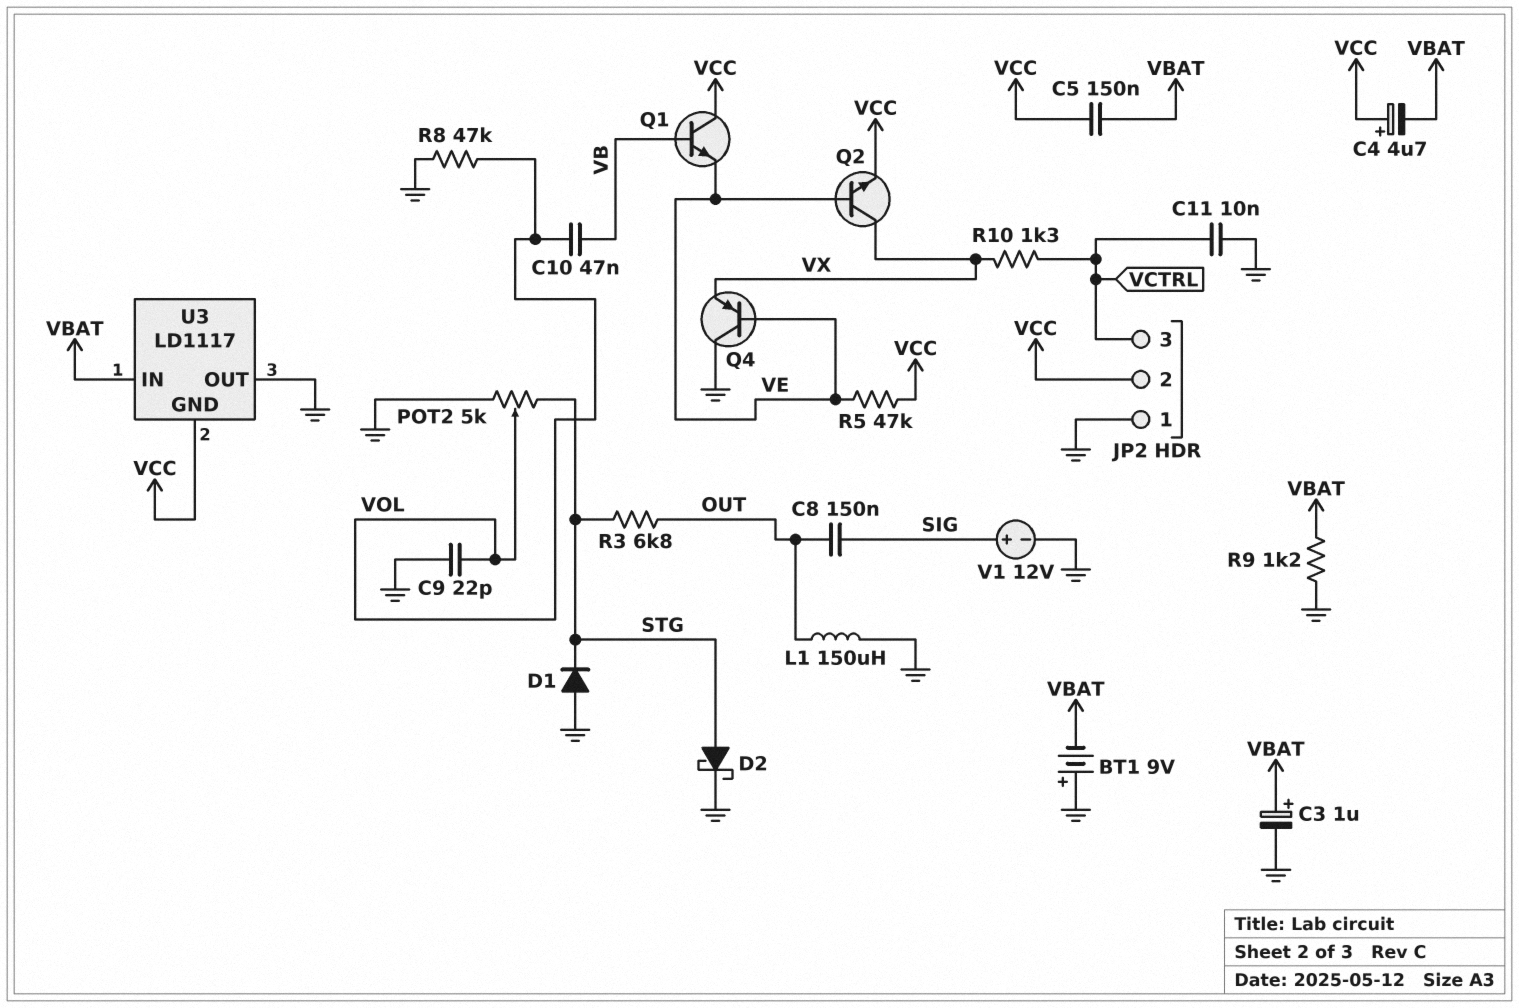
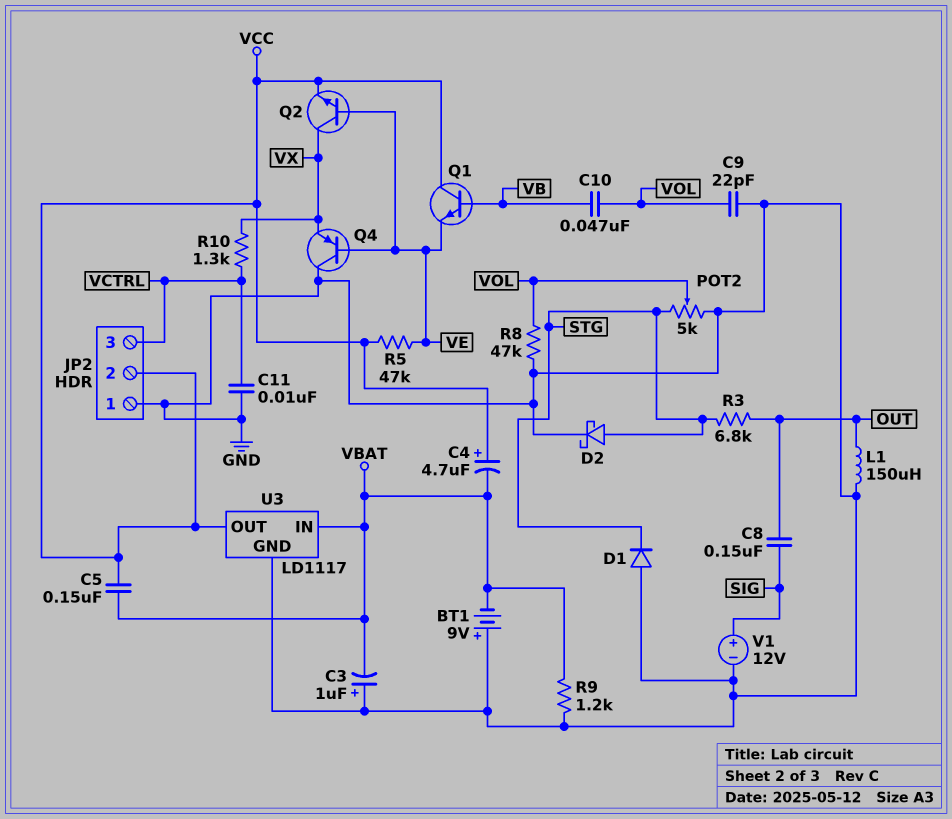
C3: 1uF (plus VBAT, minus GND) -> 1uF (plus GND, minus VBAT)
U3 pin GND: VCC -> GND
U3 pin OUT: GND -> VCC

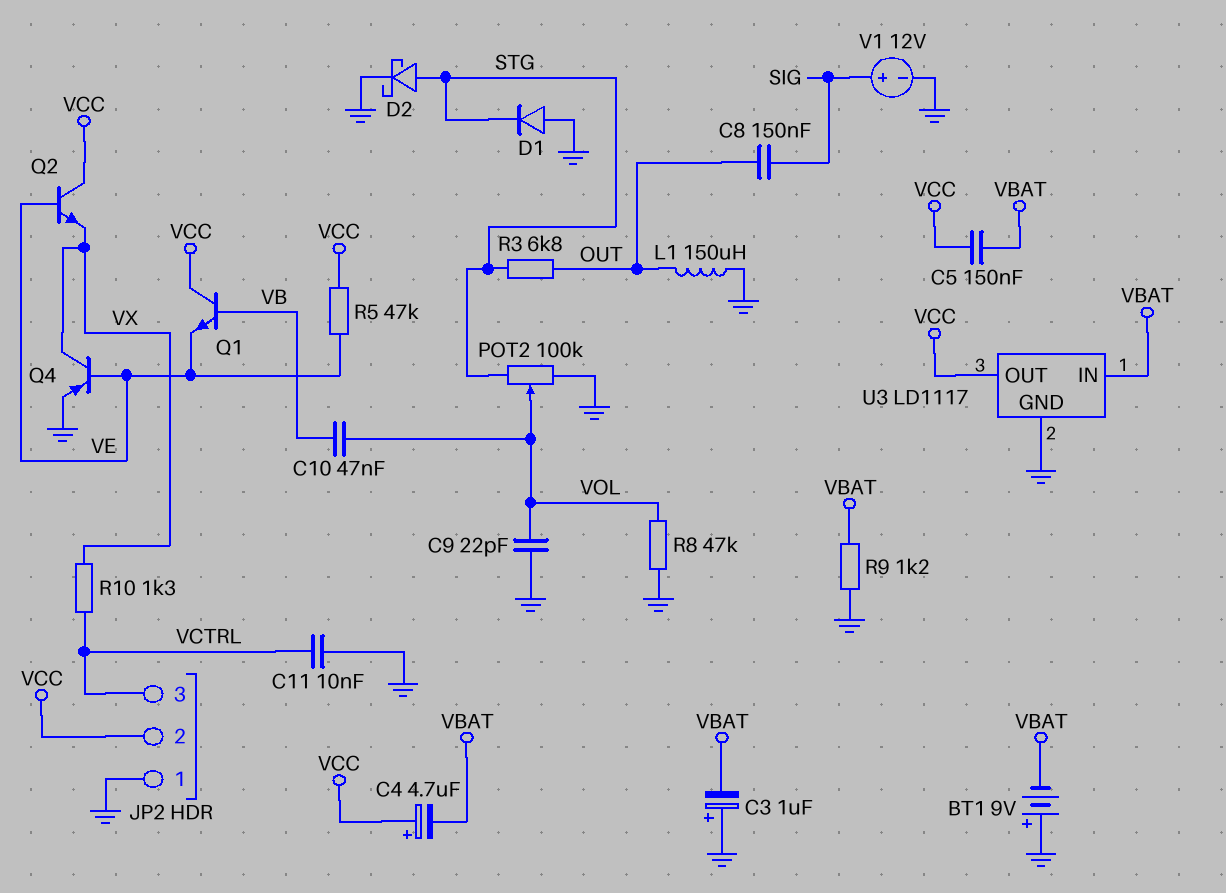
POT2: 5k (GND, STG, wiper VOL) -> 100k (GND, STG, wiper VOL)
Q2: NPN (B VE, C VX, E VCC) -> NPN (B VE, C VCC, E VX)
Q4: PNP (B VE, C GND, E VX) -> PNP (B VE, C VX, E GND)

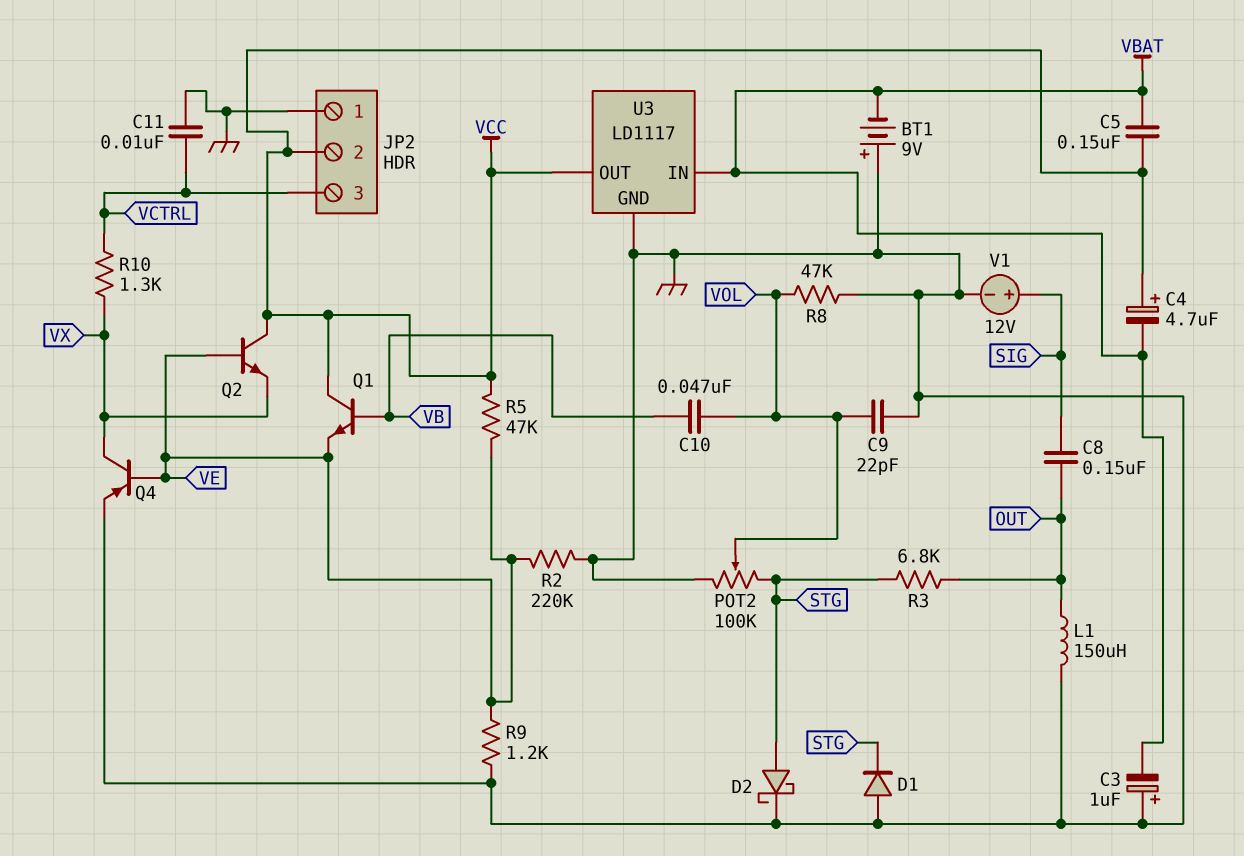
R2: none -> 220k (GND, VE)
R9: 1.2k (GND, VBAT) -> 1.2k (GND, VE)

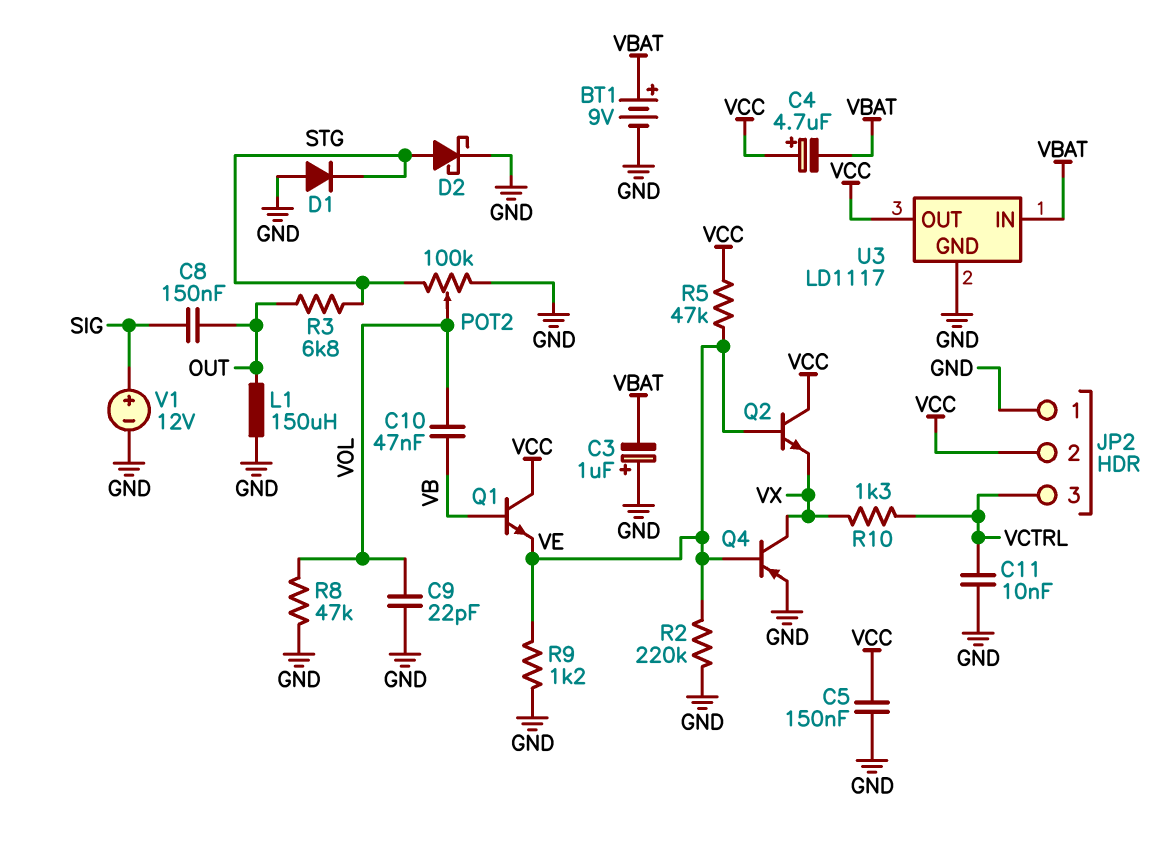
BT1: 9V (plus GND, minus VBAT) -> 9V (plus VBAT, minus GND)
C5: 150nF (VBAT, VCC) -> 150nF (GND, VCC)

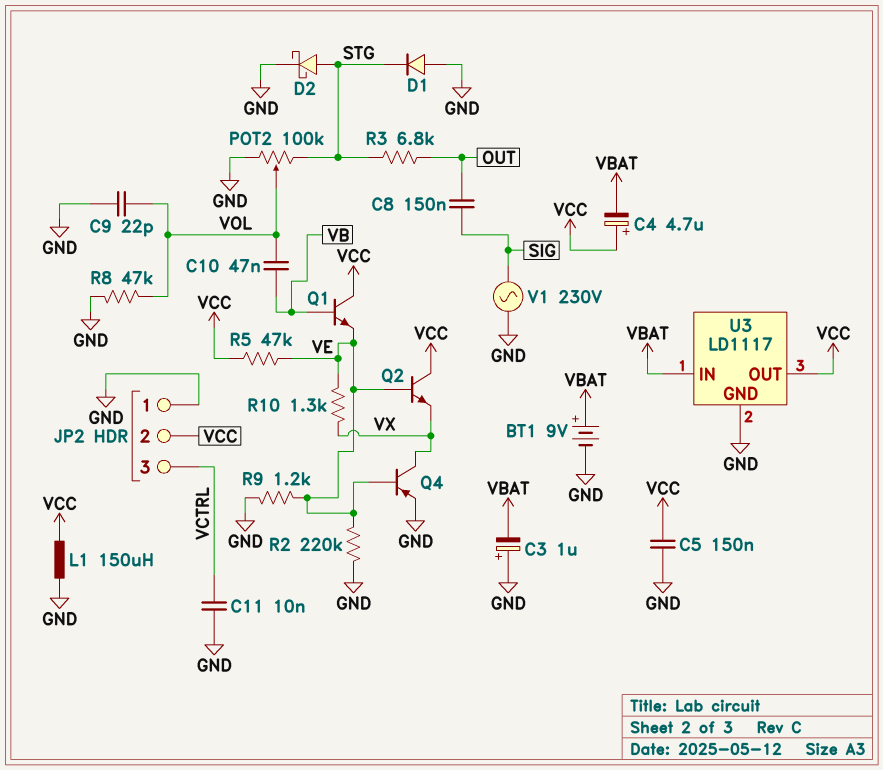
L1: 150uH (GND, OUT) -> 150uH (GND, VCC)
R10: 1.3k (VCTRL, VX) -> 1.3k (VE, VX)
V1: 12V (plus SIG, minus GND) -> AC 230V (GND, SIG)

